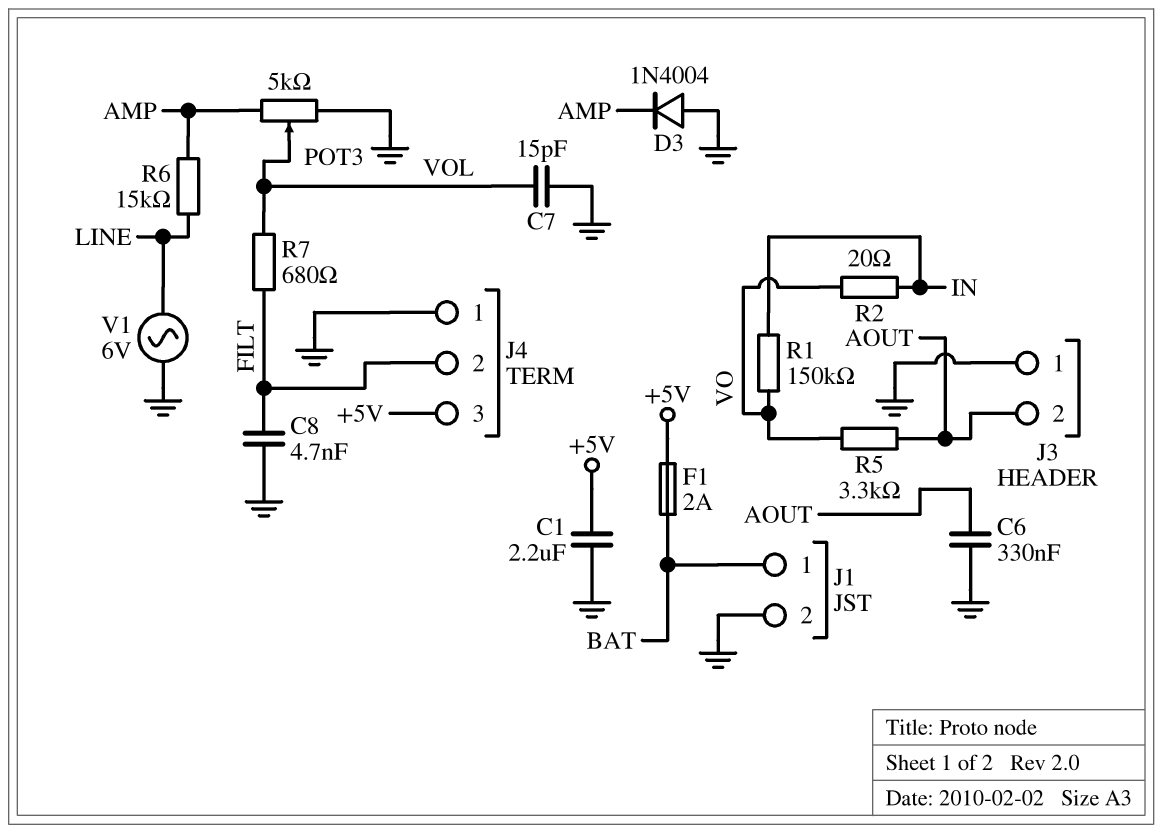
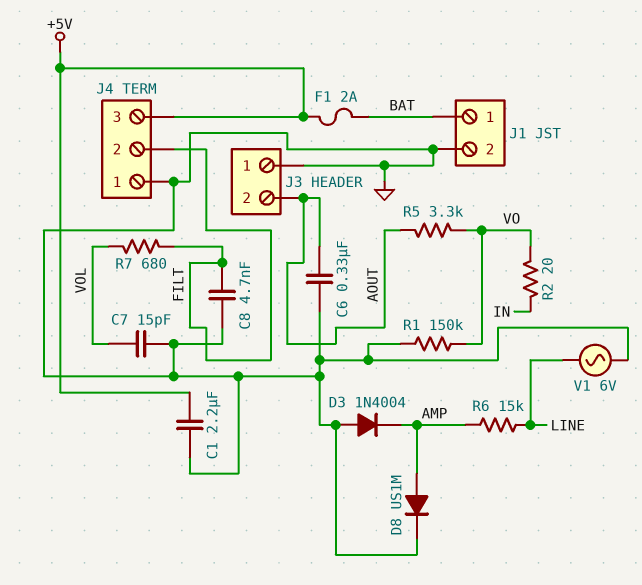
D8: none -> diode US1M (A AMP, K GND)
POT3: 5k (AMP, GND, wiper VOL) -> none
R1: 150k (IN, VO) -> 150k (GND, VO)

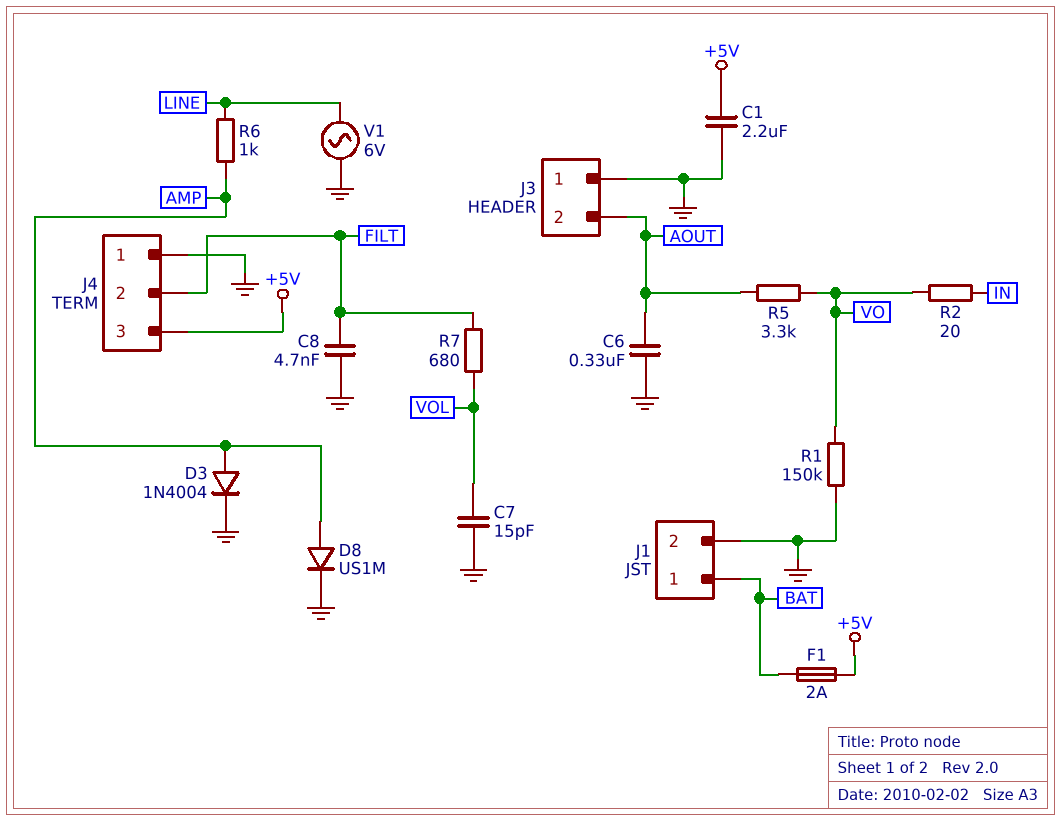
D3: diode 1N4004 (A GND, K AMP) -> diode 1N4004 (A AMP, K GND)
R6: 15k (AMP, LINE) -> 1k (AMP, LINE)

